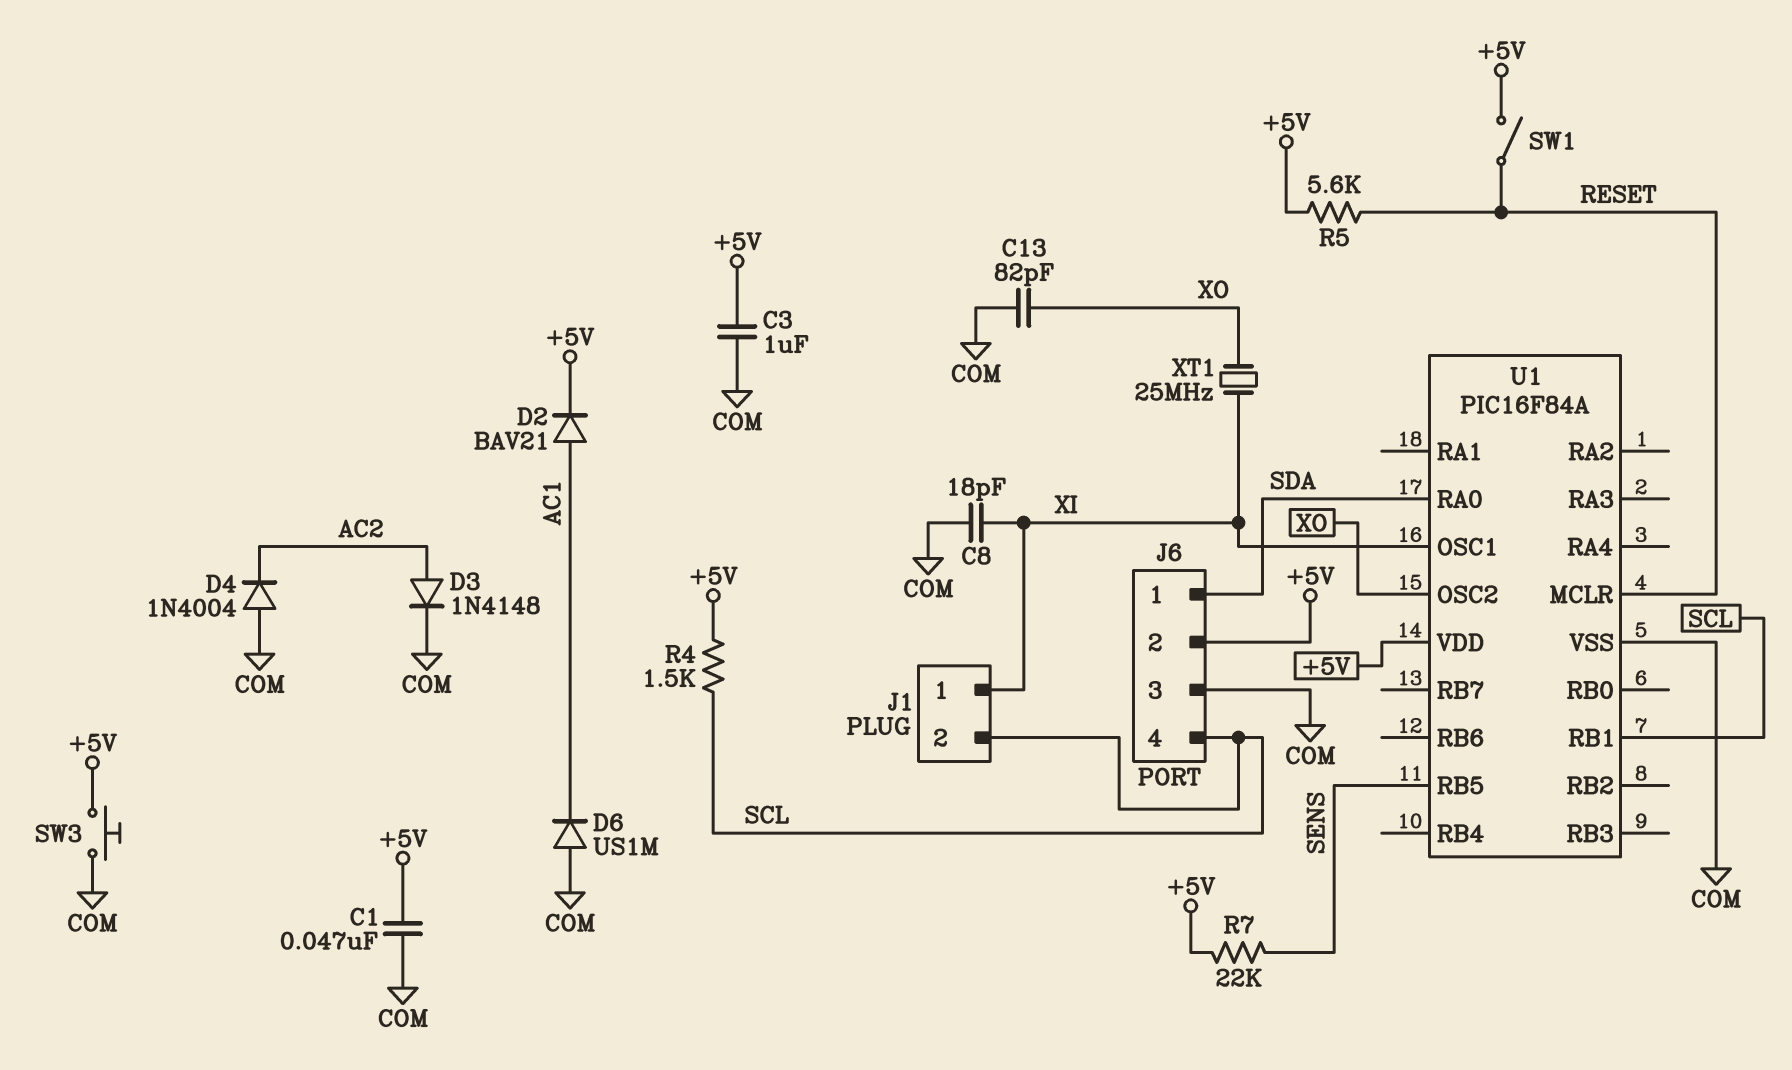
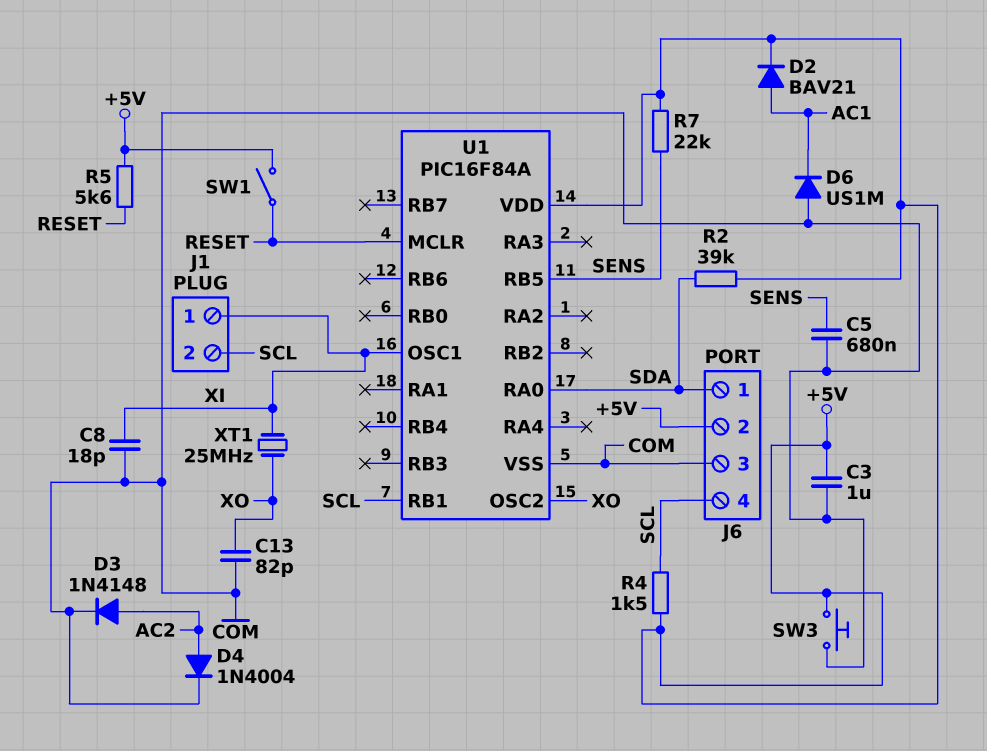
C1: 47nF (+5V, COM) -> none
C5: none -> 680nF (COM, SENS)
D4: diode 1N4004 (A COM, K AC2) -> diode 1N4004 (A AC2, K COM)
R2: none -> 39k (+5V, SDA)

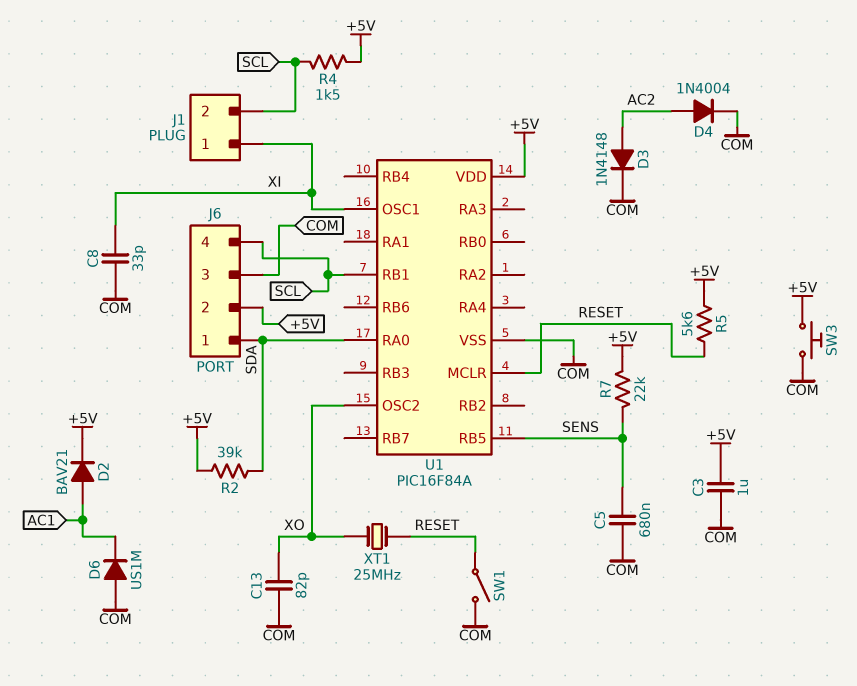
C8: 18pF (COM, XI) -> 33pF (COM, XI)
SW1: switch (+5V, RESET) -> switch (COM, RESET)
XT1: 25MHz (XI, XO) -> 25MHz (RESET, XO)

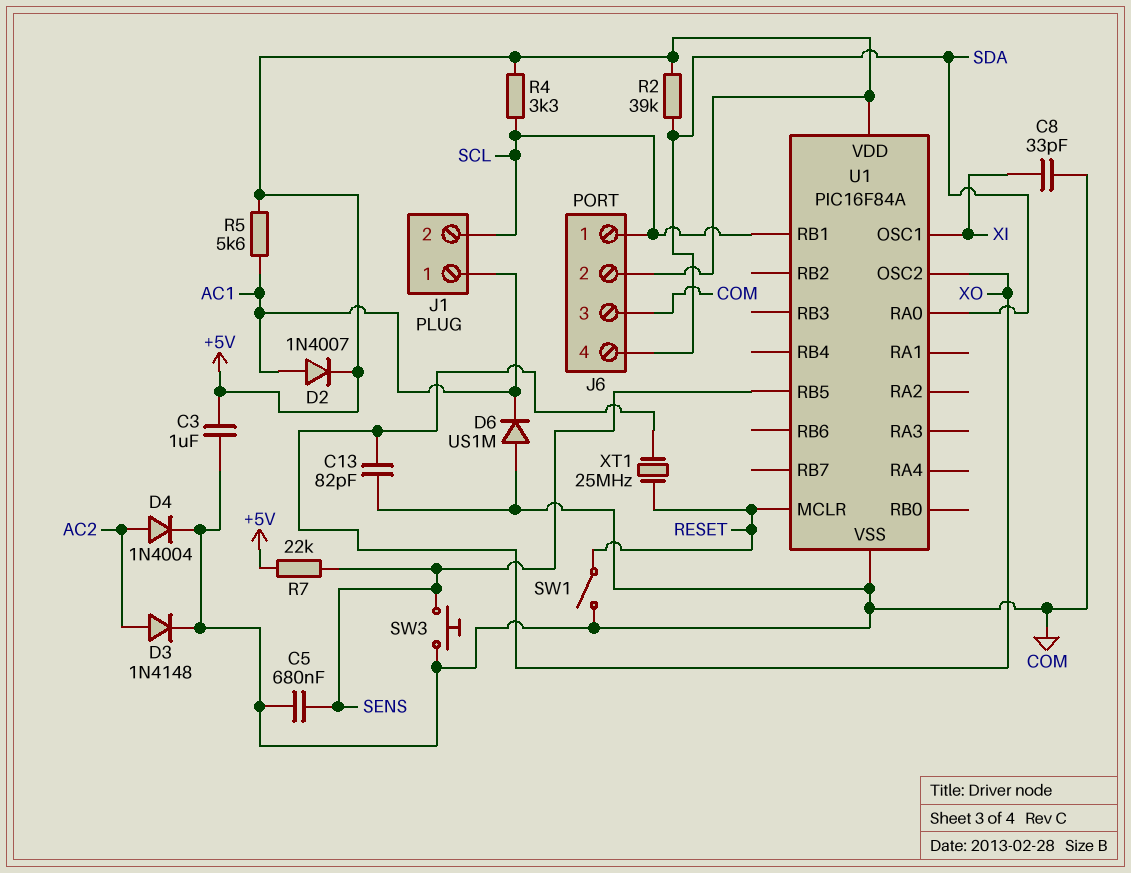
D2: diode BAV21 (A AC1, K +5V) -> diode 1N4007 (A AC1, K +5V)
J1 pin 1: XI -> AC1
J6 pin 1: SDA -> SCL
J6 pin 4: SCL -> SDA
R4: 1.5k (+5V, SCL) -> 3.3k (+5V, SCL)
R5: 5.6k (+5V, RESET) -> 5.6k (+5V, AC1)
SW3: button (+5V, COM) -> button (COM, SENS)

